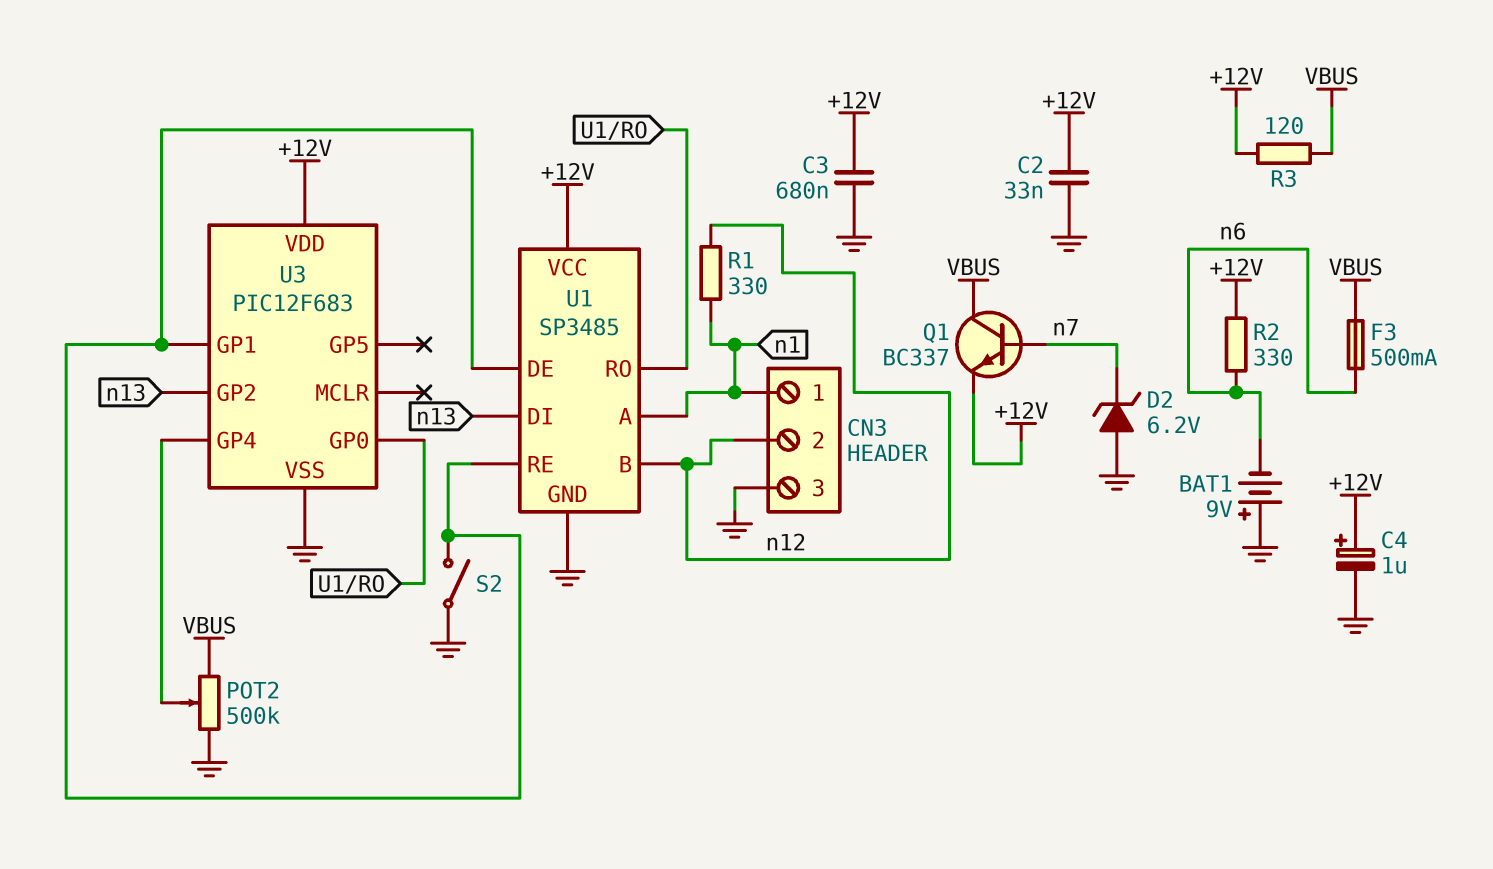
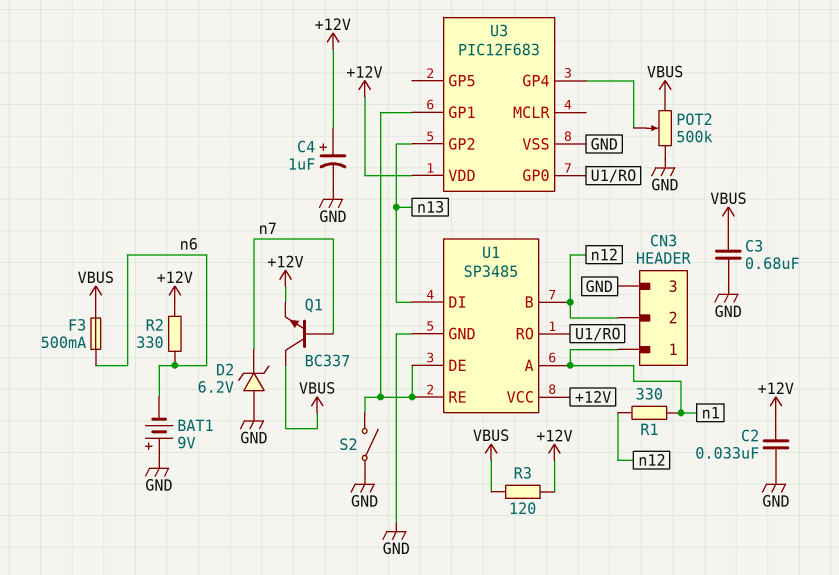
C3: 680nF (+12V, GND) -> 680nF (GND, VBUS)

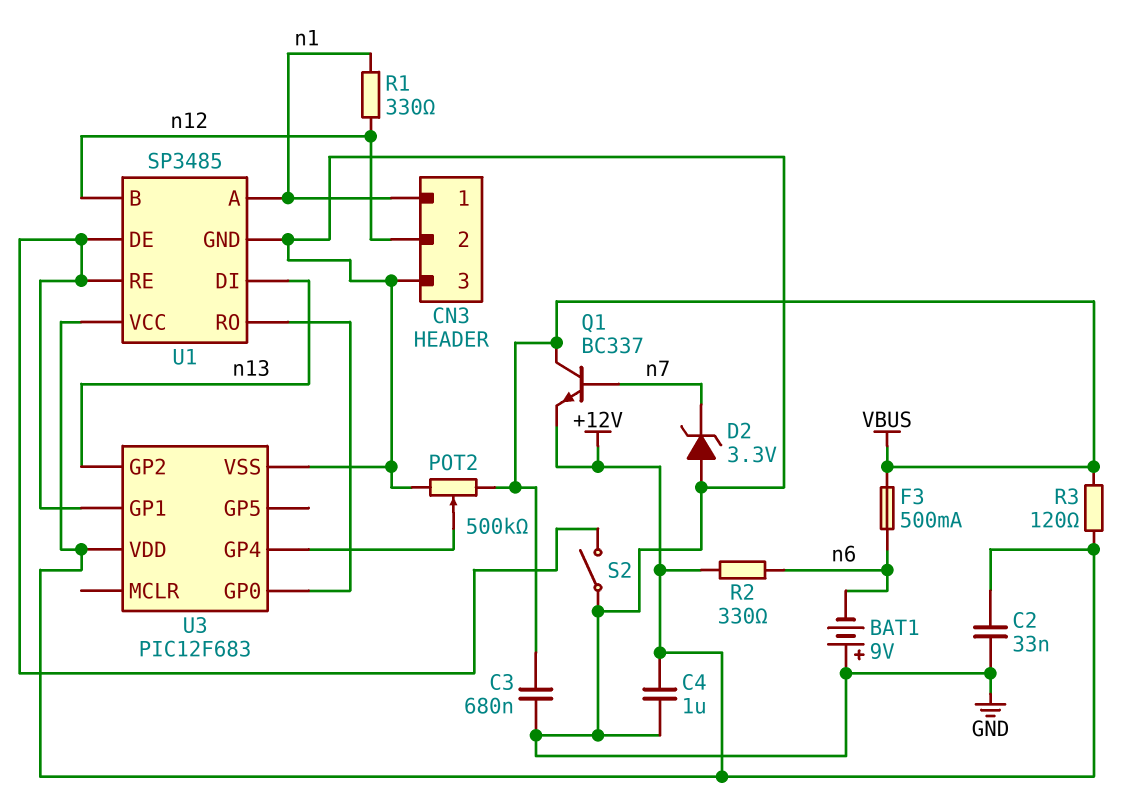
C4: 1uF (plus +12V, minus GND) -> 1uF (+12V, GND)
D2: zener 6.2V (A GND, K n7) -> zener 3.3V (A GND, K n7)

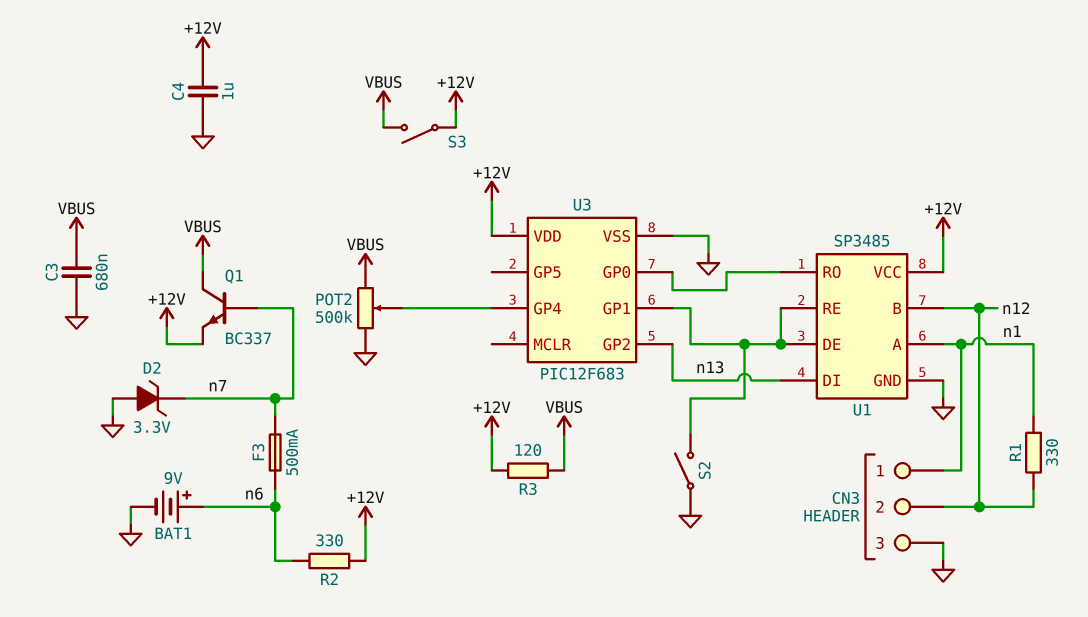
BAT1: 9V (plus GND, minus n6) -> 9V (plus n6, minus GND)
C2: 33nF (+12V, GND) -> none
F3: 500mA (VBUS, n6) -> 500mA (n6, n7)
S3: none -> switch (+12V, VBUS)

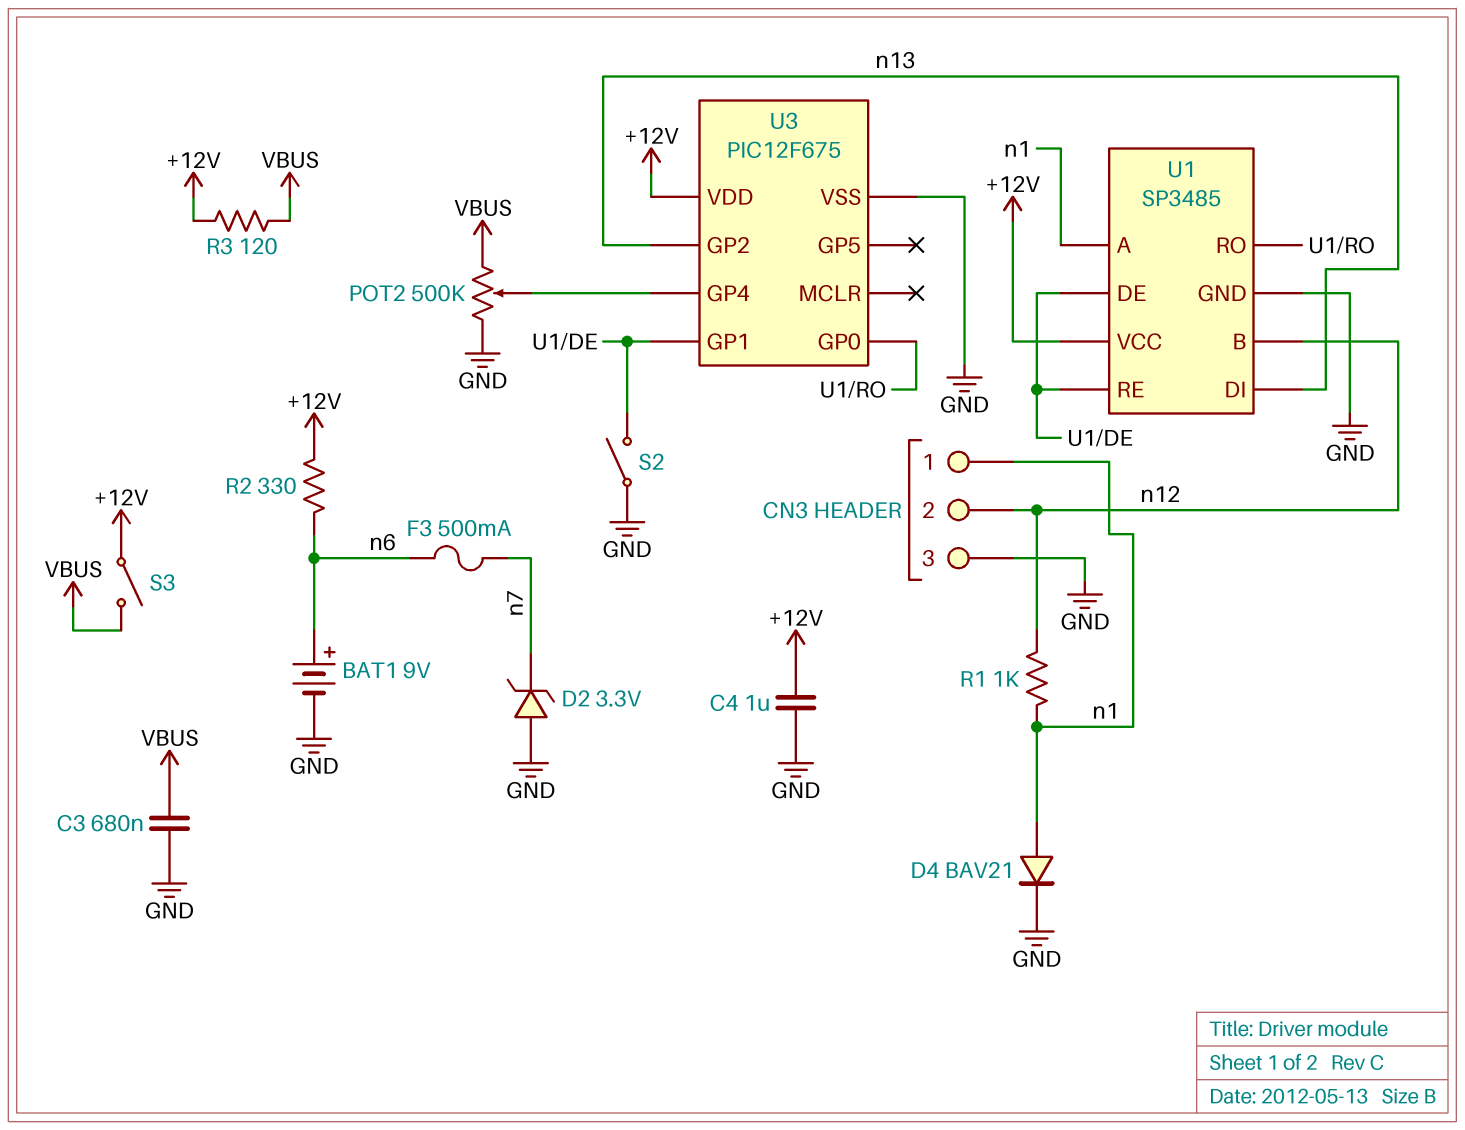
D4: none -> diode BAV21 (A n1, K GND)
Q1: NPN BC337 (B n7, C VBUS, E +12V) -> none
R1: 330 (n1, n12) -> 1k (n1, n12)
U3: PIC12F683 -> PIC12F675

